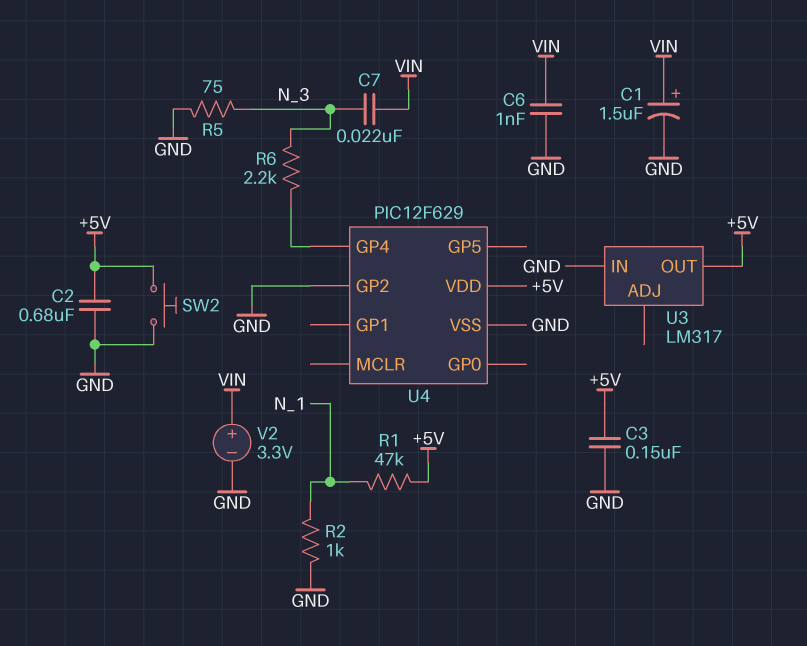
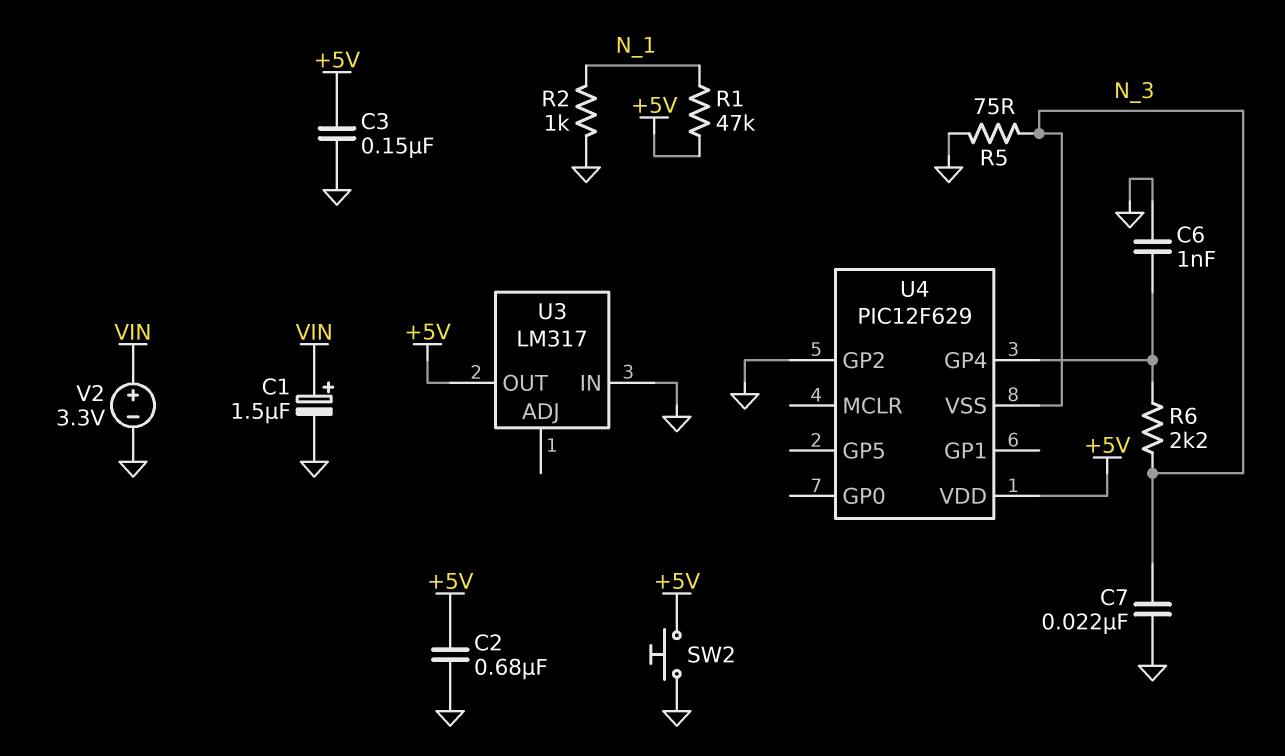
C6: 1nF (GND, VIN) -> 1nF (GND, U4/GP4)
C7: 22nF (N_3, VIN) -> 22nF (GND, N_3)
U4 pin VSS: GND -> N_3

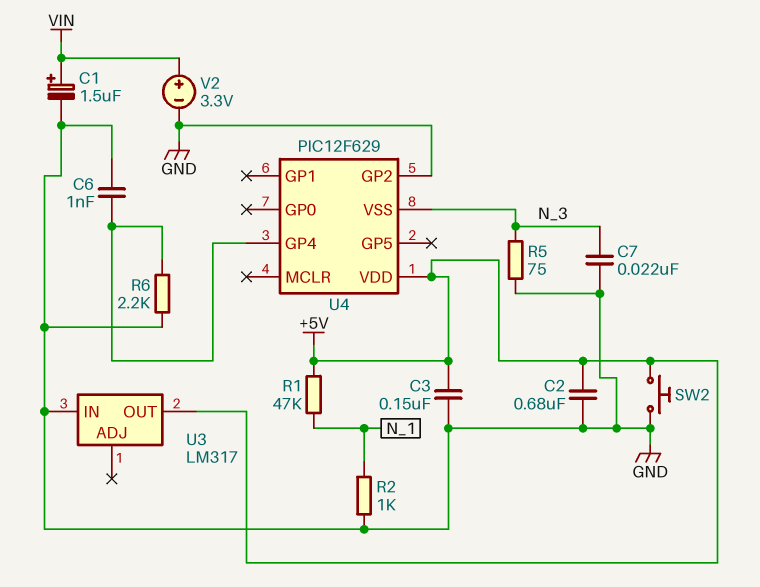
R6: 2.2k (N_3, U4/GP4) -> 2.2k (GND, U4/GP4)

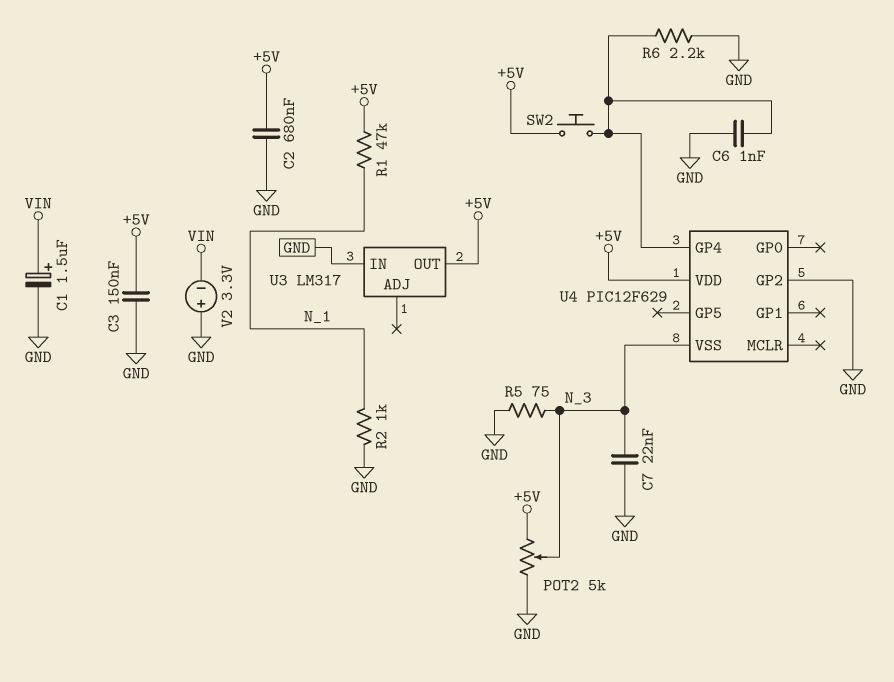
POT2: none -> 5k (+5V, GND, wiper N_3)
SW2: button (+5V, GND) -> button (+5V, U4/GP4)
V2: 3.3V (plus VIN, minus GND) -> 3.3V (plus GND, minus VIN)

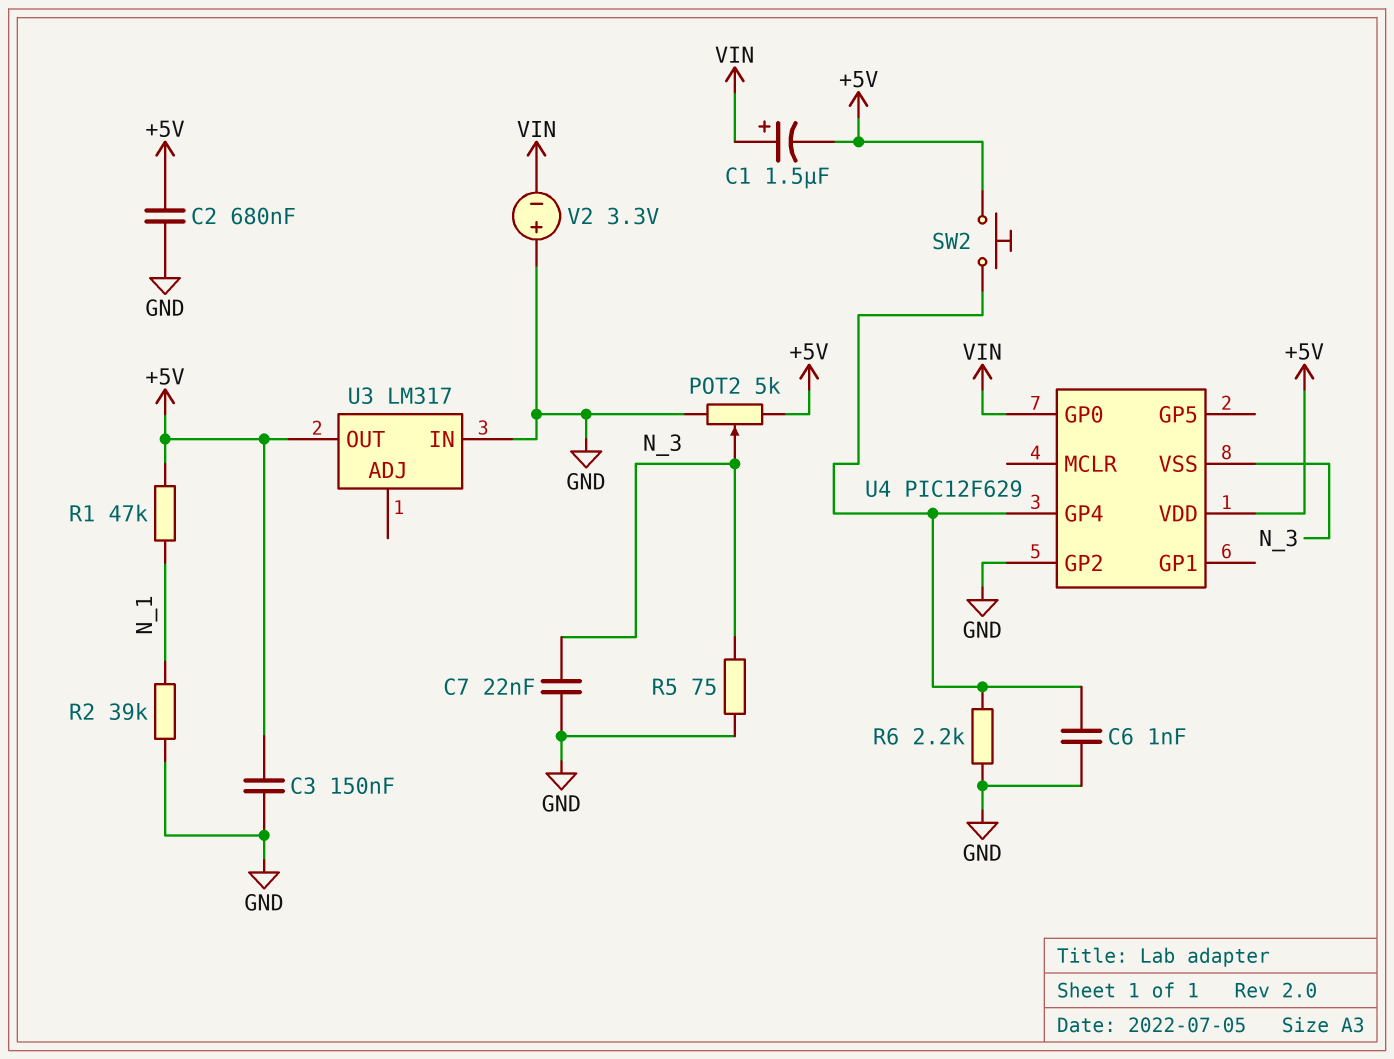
C1: 1.5uF (plus VIN, minus GND) -> 1.5uF (plus VIN, minus +5V)
R2: 1k (GND, N_1) -> 39k (GND, N_1)
U4 pin GP0: none -> VIN

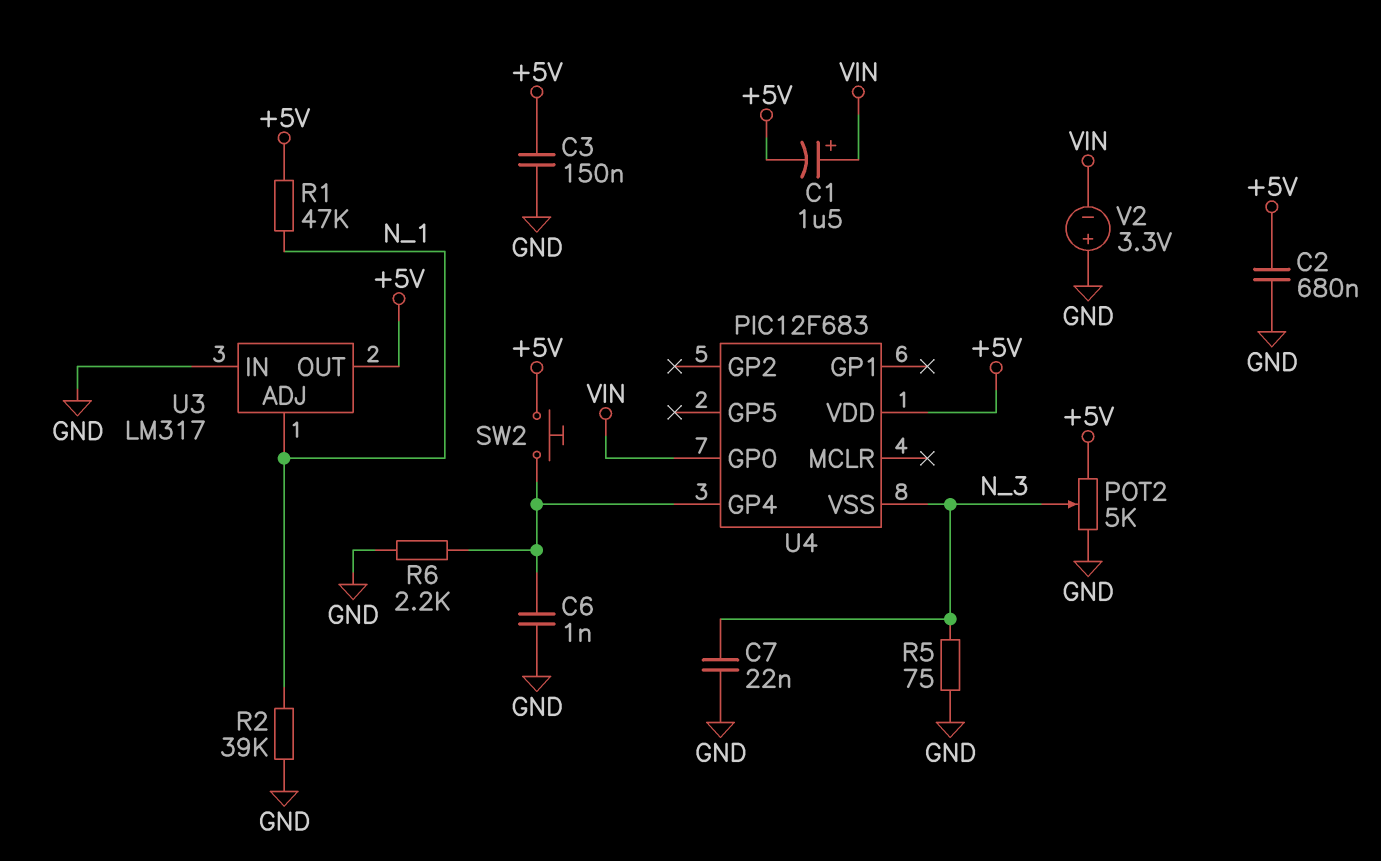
U3 pin ADJ: none -> N_1
U4: PIC12F629 -> PIC12F683
U4 pin GP2: GND -> none

